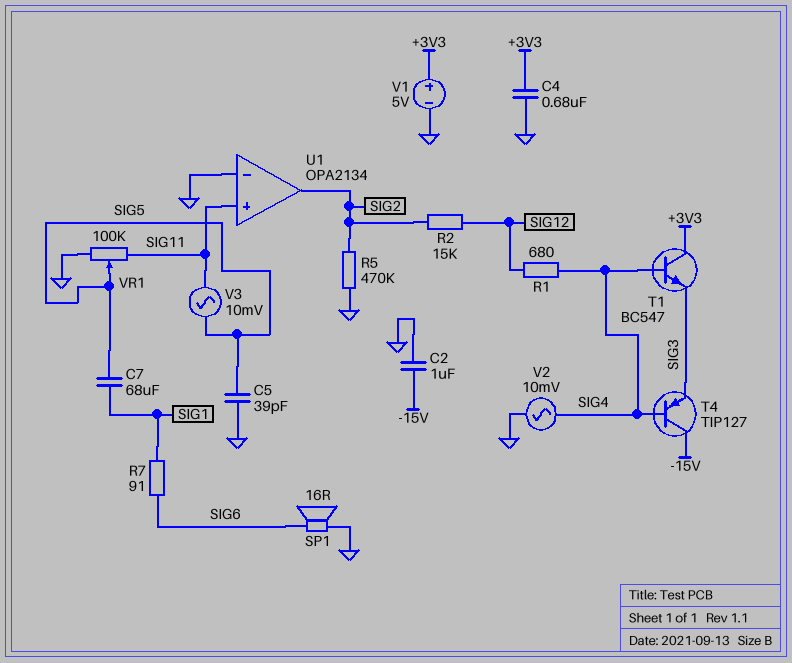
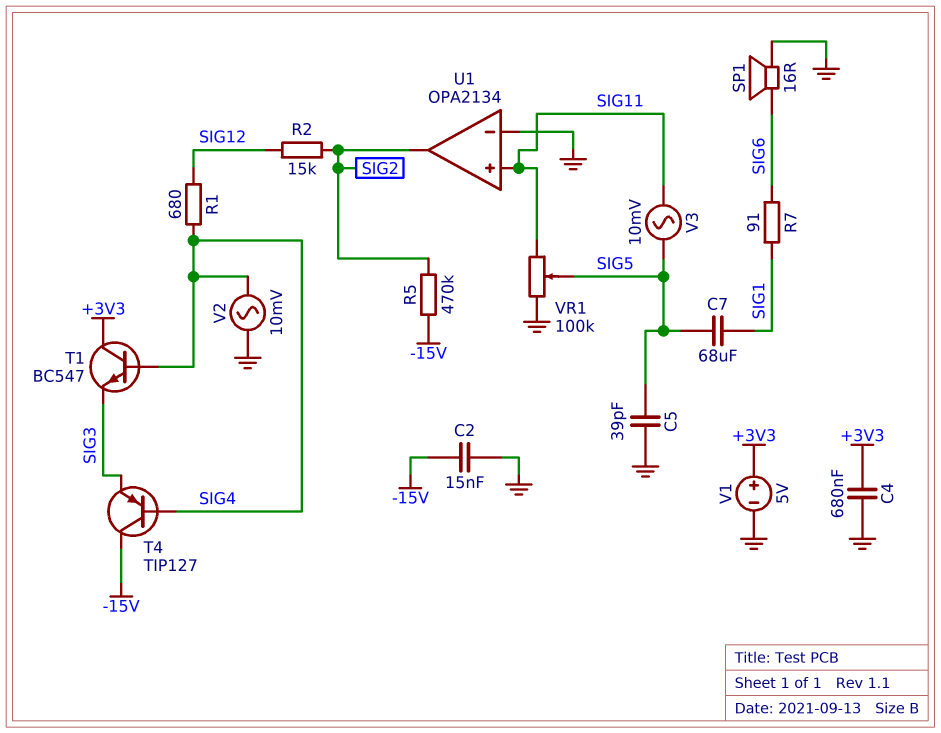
C2: 1uF (-15V, GND) -> 15nF (-15V, GND)
R5: 470k (GND, SIG2) -> 470k (-15V, SIG2)

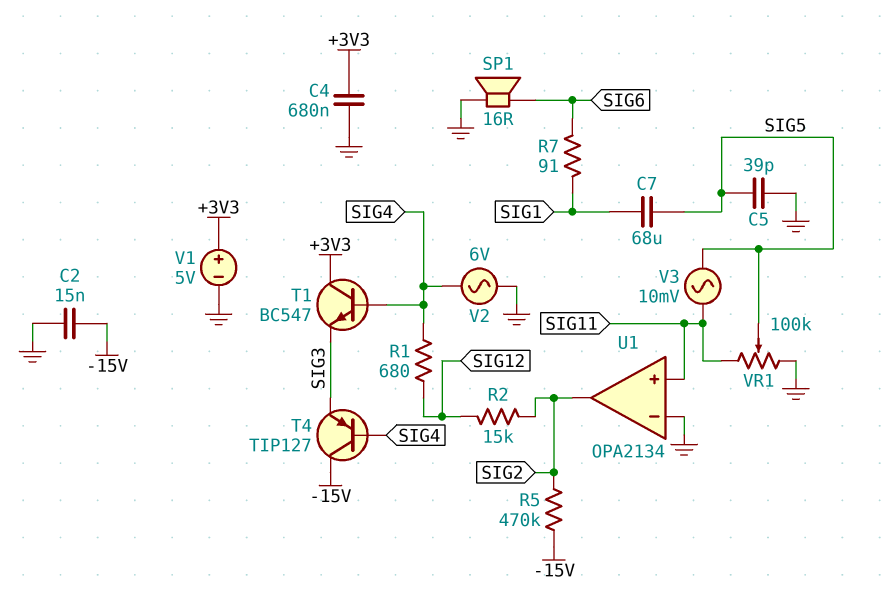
V2: AC 10mV (GND, SIG4) -> AC 6V (GND, SIG4)

